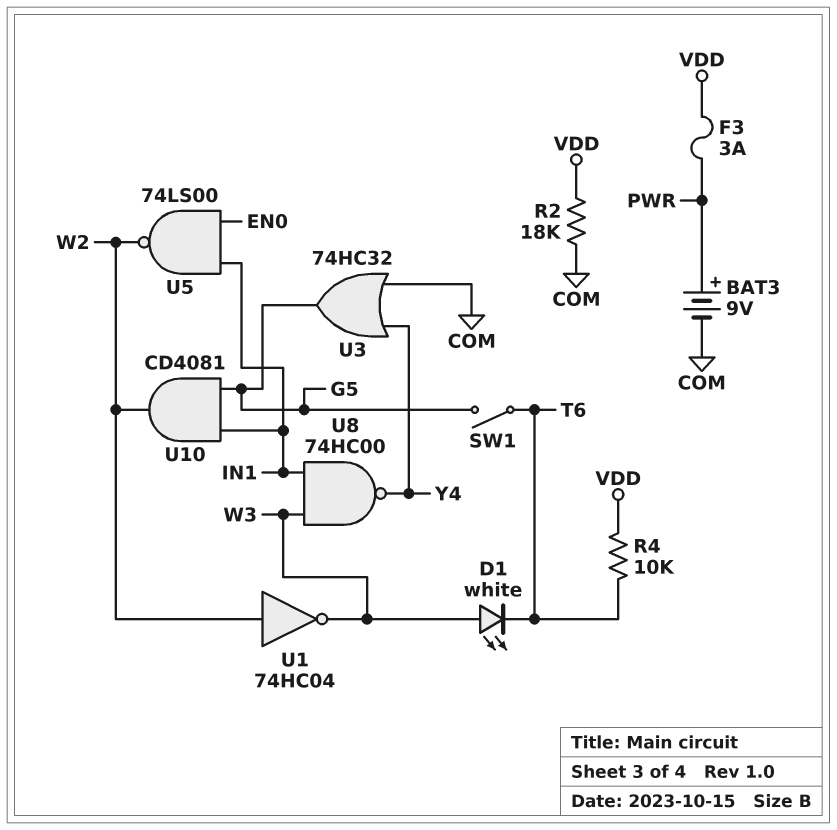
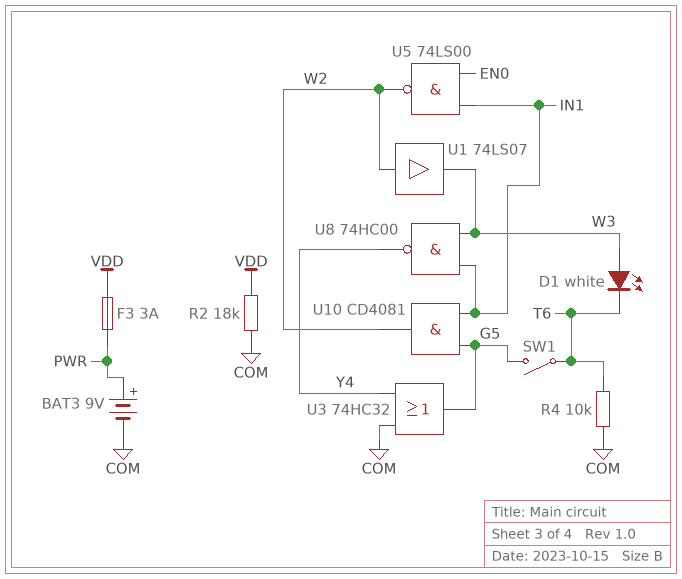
R4: 10k (T6, VDD) -> 10k (COM, T6)
U1: NOT 74HC04 (in W2, out W3) -> buffer 74LS07 (in W2, out W3)

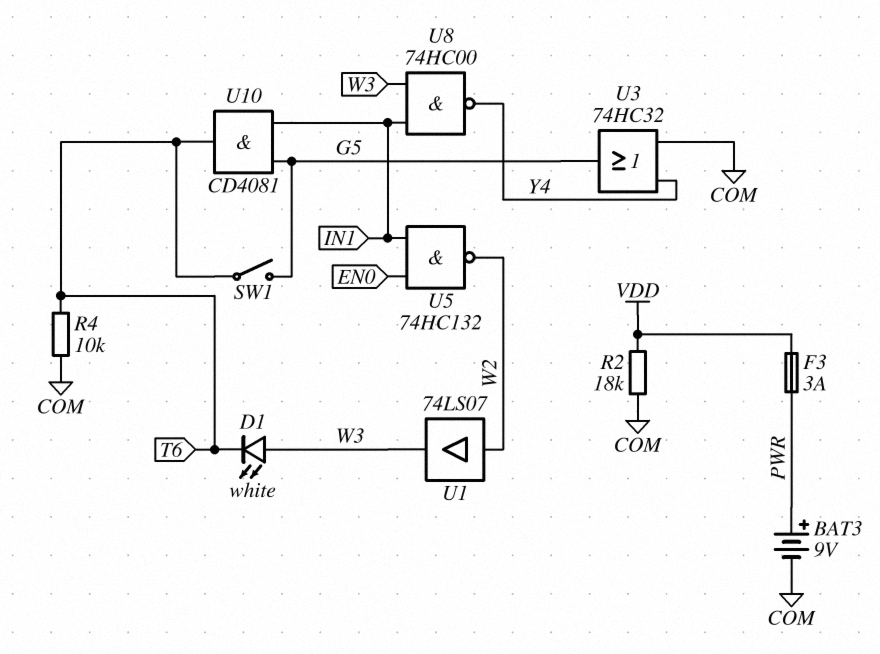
U5: NAND 74LS00 (in EN0, in IN1, out W2) -> NAND 74HC132 (in EN0, in IN1, out W2)
U10: AND CD4081 (in G5, in IN1, out W2) -> AND CD4081 (in G5, in IN1, out T6)

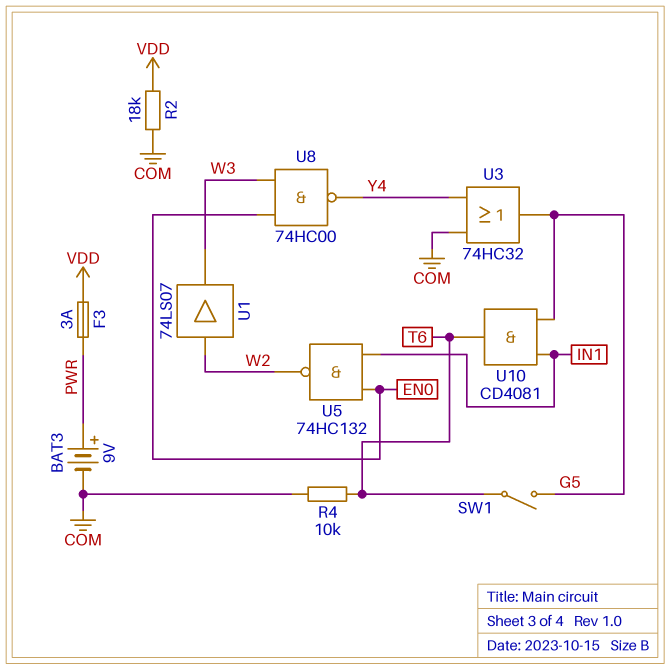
D1: LED white (A W3, K T6) -> none
U8: NAND 74HC00 (in IN1, in W3, out Y4) -> NAND 74HC00 (in EN0, in W3, out Y4)

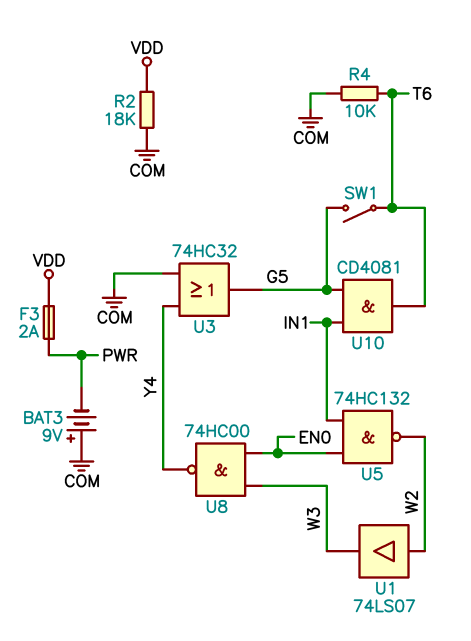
BAT3: 9V (plus PWR, minus COM) -> 9V (plus COM, minus PWR)
F3: 3A (PWR, VDD) -> 2A (PWR, VDD)

